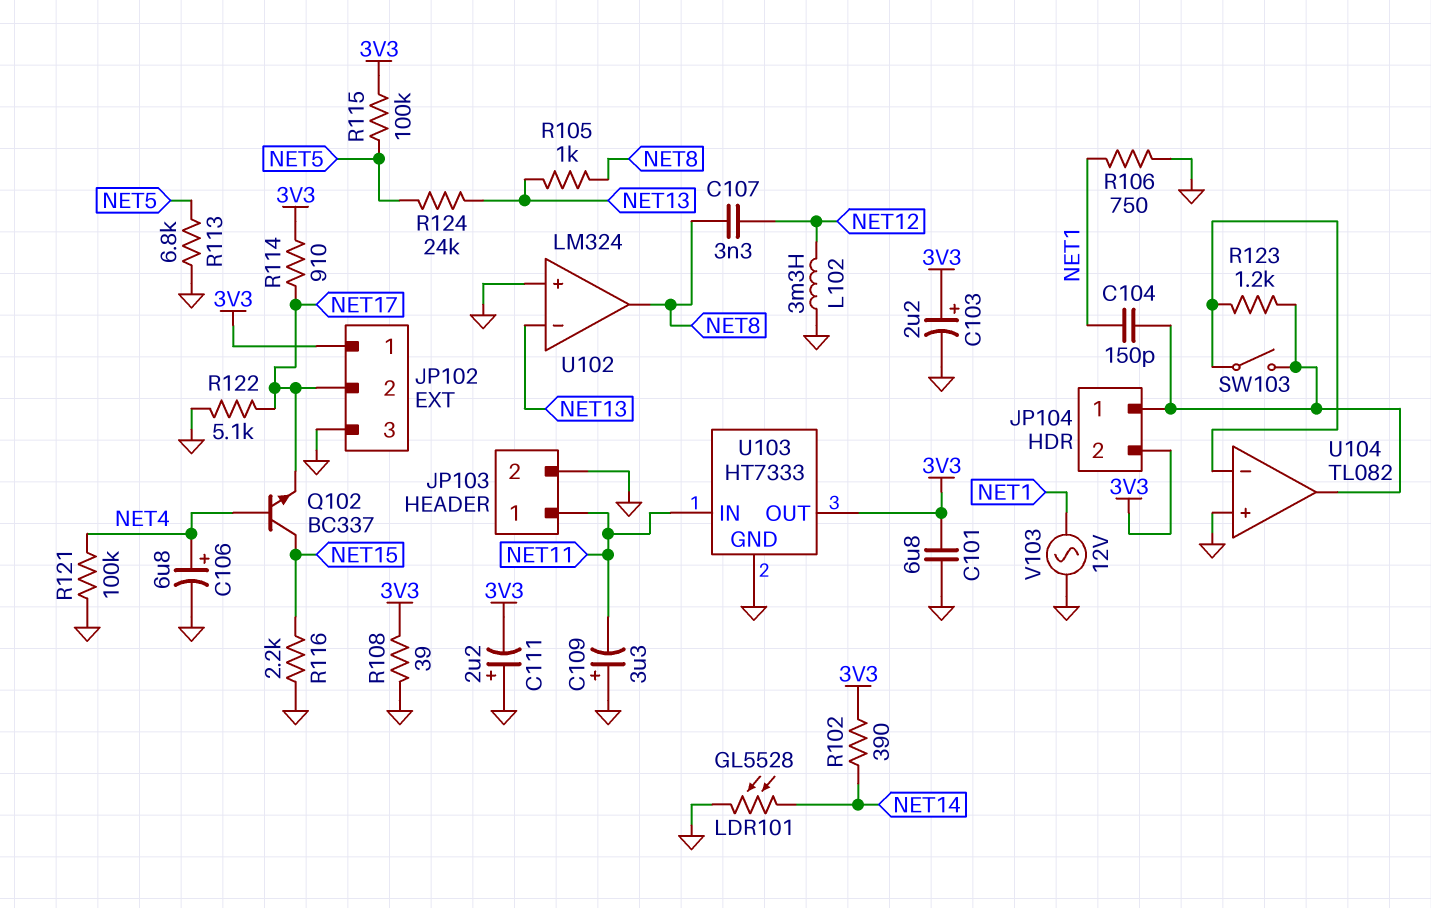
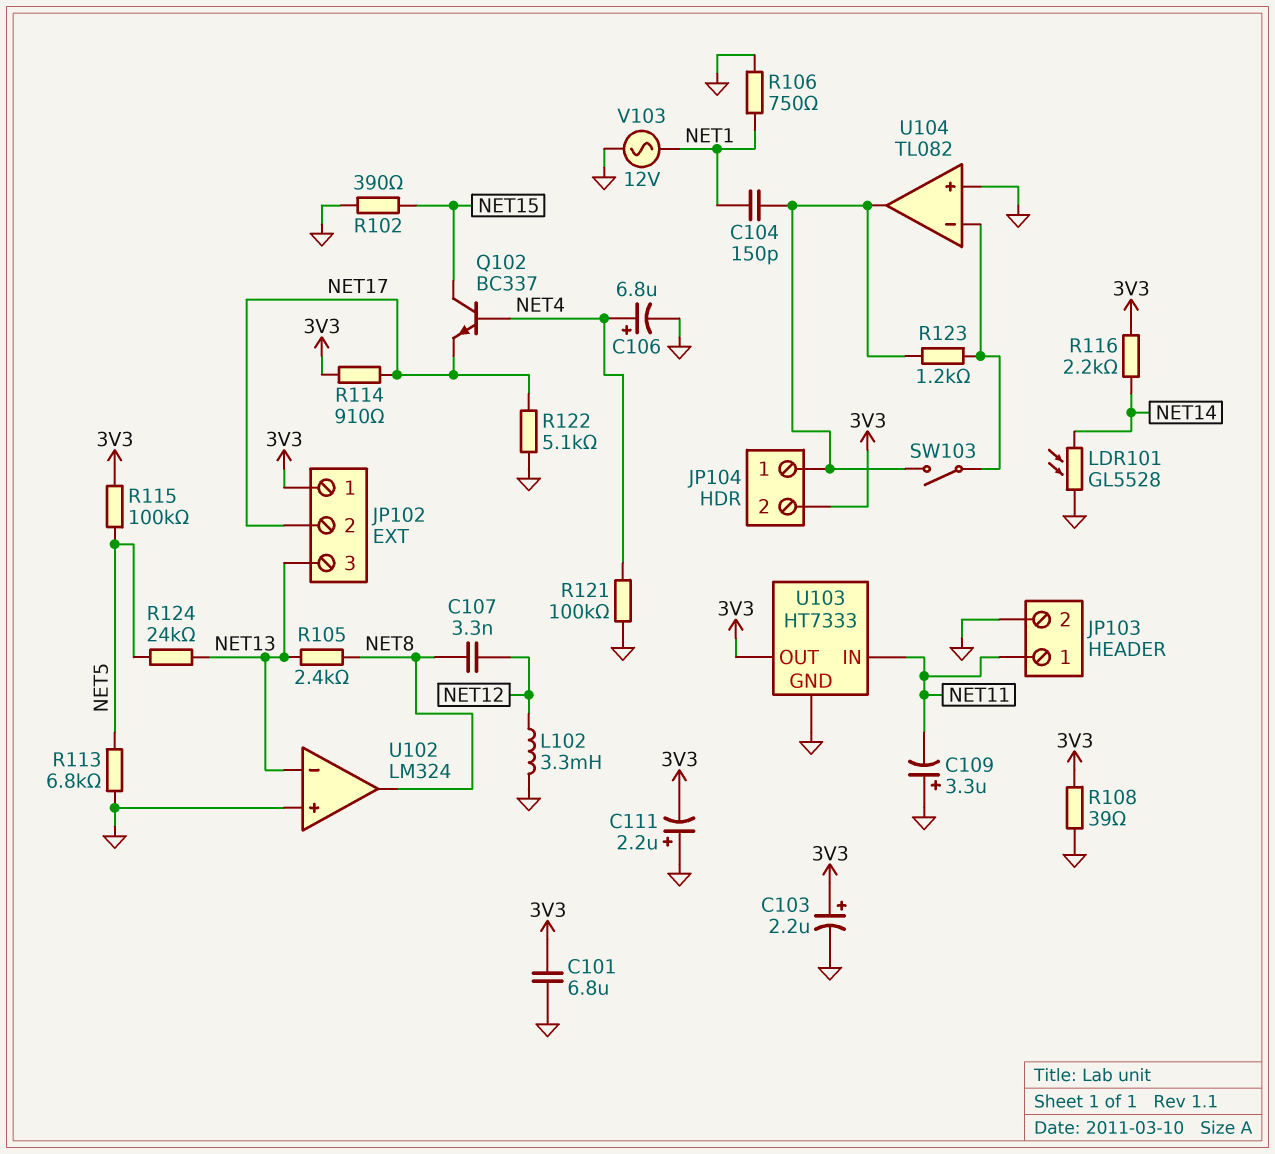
JP102 pin 3: GND -> NET13
R102: 390 (3V3, NET14) -> 390 (GND, NET15)
R105: 1k (NET8, NET13) -> 2.4k (NET8, NET13)
R116: 2.2k (GND, NET15) -> 2.2k (3V3, NET14)

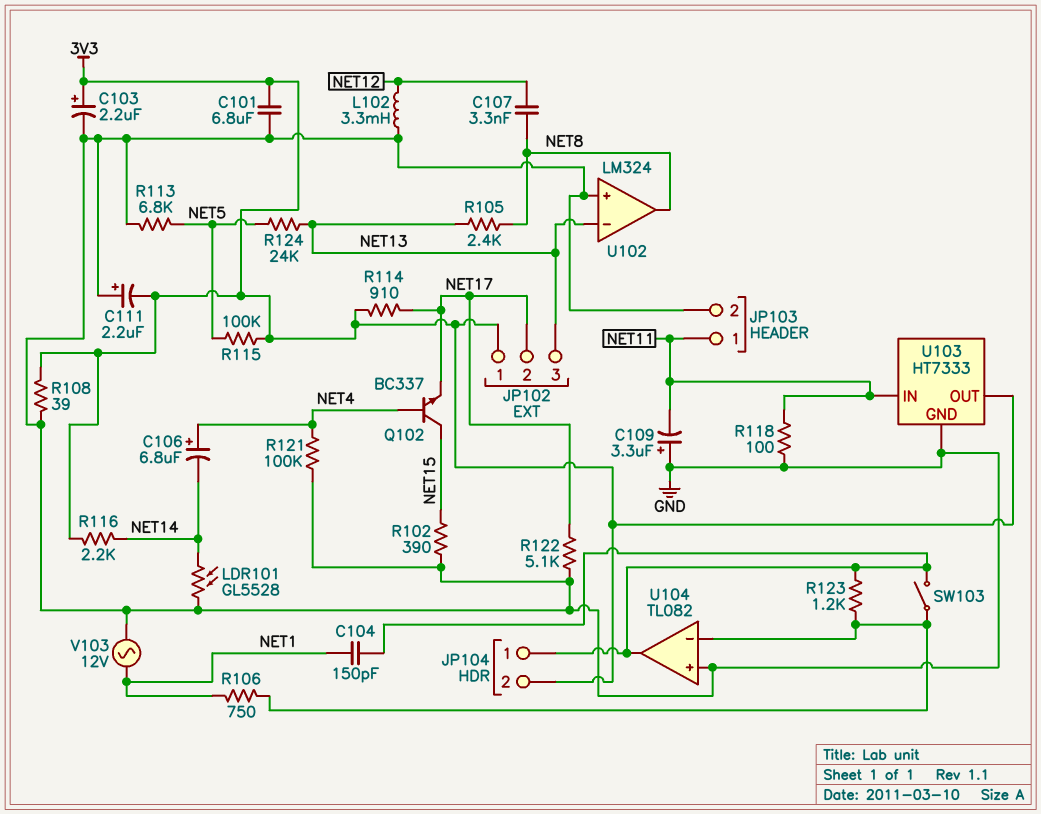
C106: 6.8uF (plus NET4, minus GND) -> 6.8uF (plus NET4, minus NET14)
R106: 750 (GND, NET1) -> 750 (NET1, U104/in-)
R118: none -> 100 (GND, NET11)

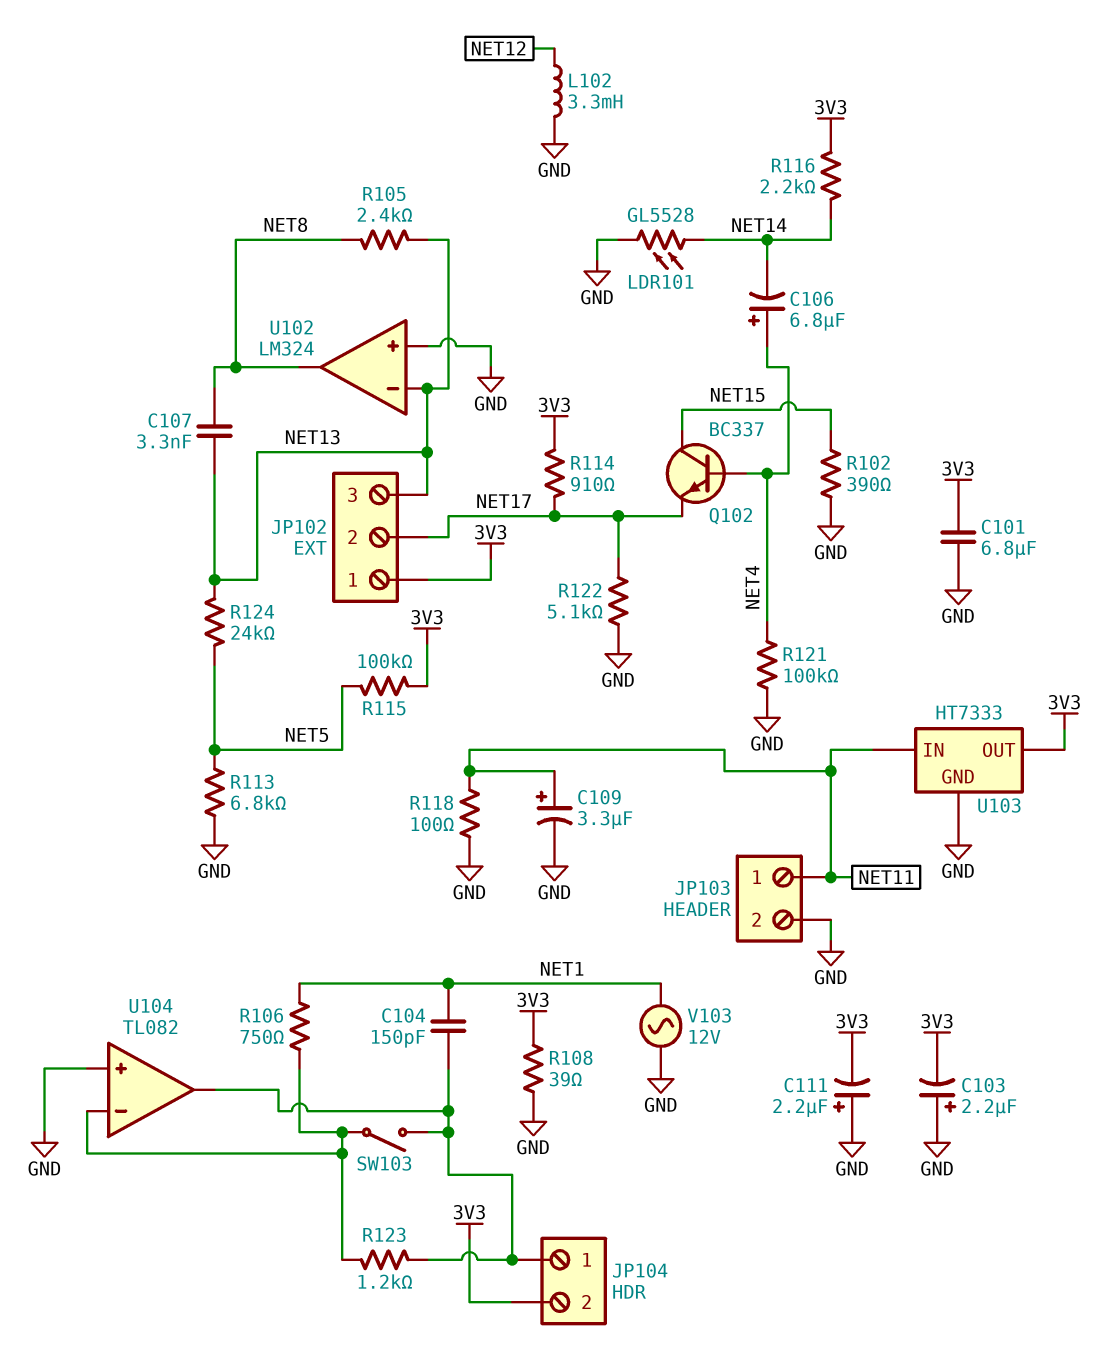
C103: 2.2uF (plus 3V3, minus GND) -> 2.2uF (plus GND, minus 3V3)
C107: 3.3nF (NET8, NET12) -> 3.3nF (NET8, NET13)
C109: 3.3uF (plus GND, minus NET11) -> 3.3uF (plus NET11, minus GND)

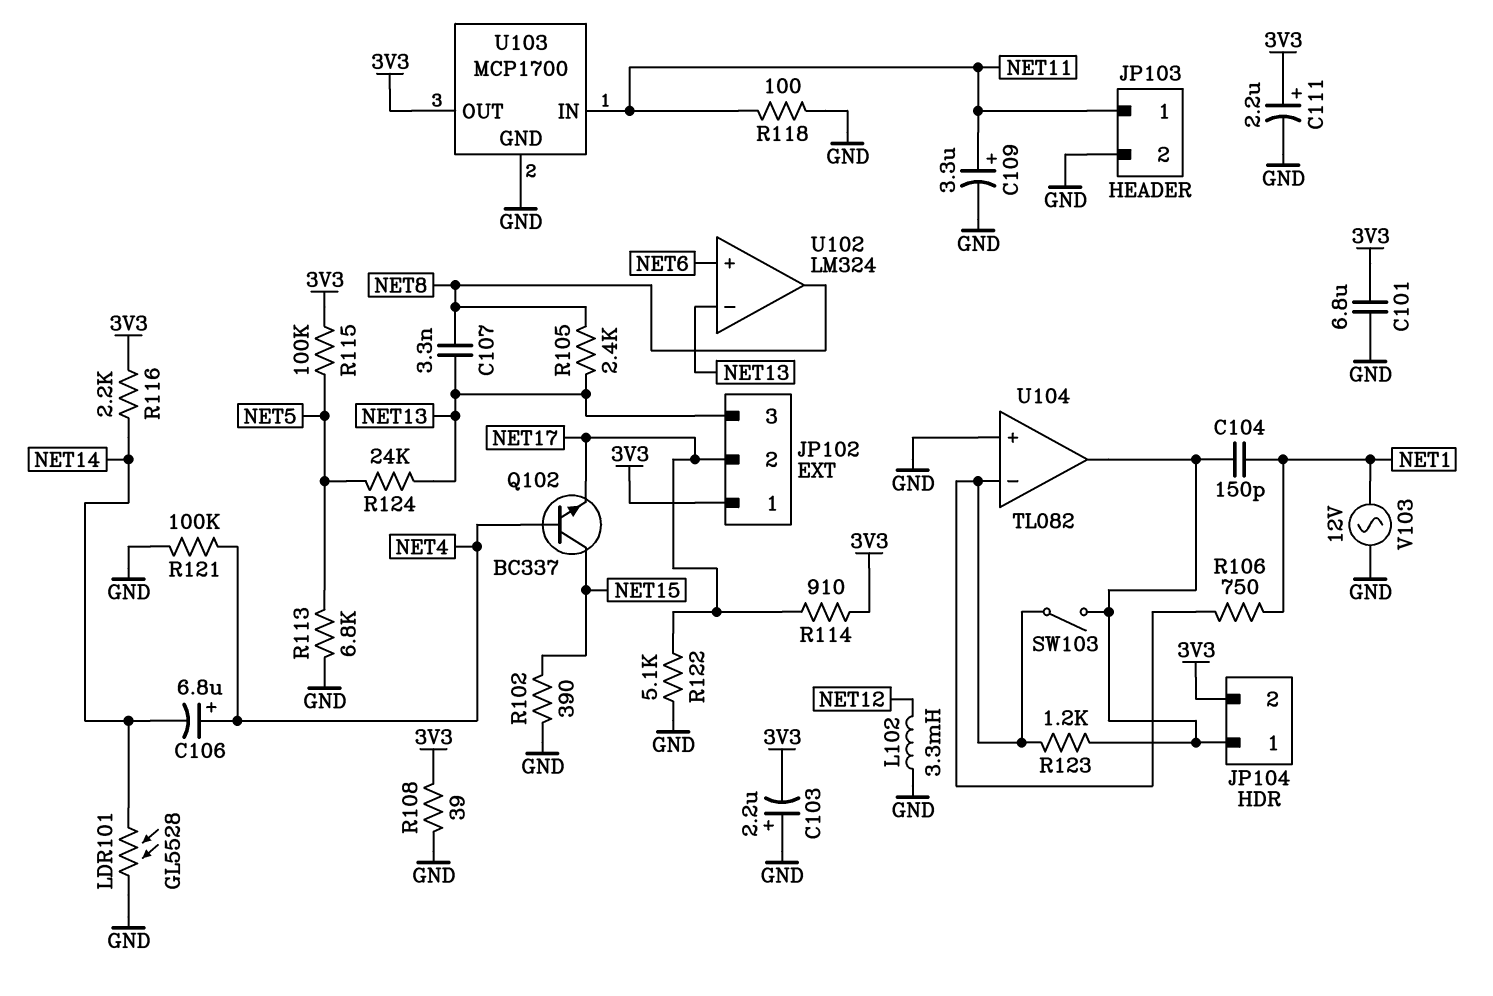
C111: 2.2uF (plus GND, minus 3V3) -> 2.2uF (plus 3V3, minus GND)
U102 pin in+: GND -> NET6
U103: HT7333 -> MCP1700

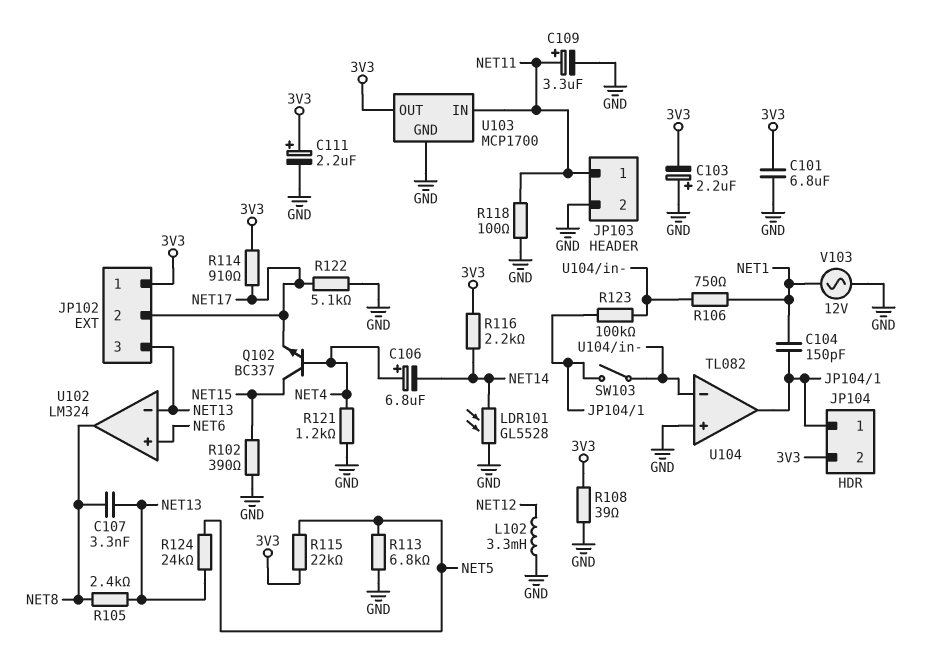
R115: 100k (3V3, NET5) -> 22k (3V3, NET5)
R121: 100k (GND, NET4) -> 1.2k (GND, NET4)
R123: 1.2k (JP104/1, U104/in-) -> 100k (JP104/1, U104/in-)

